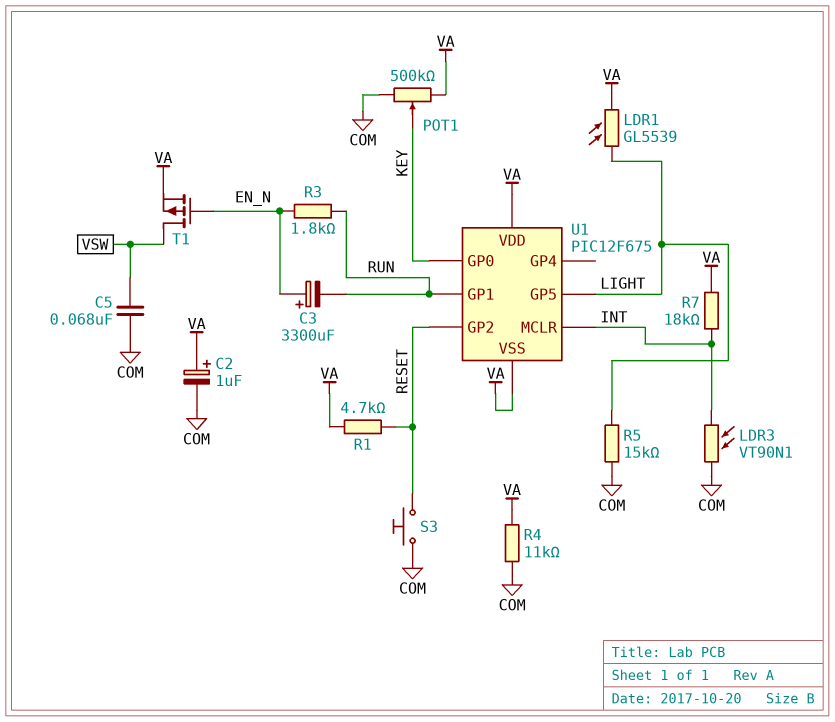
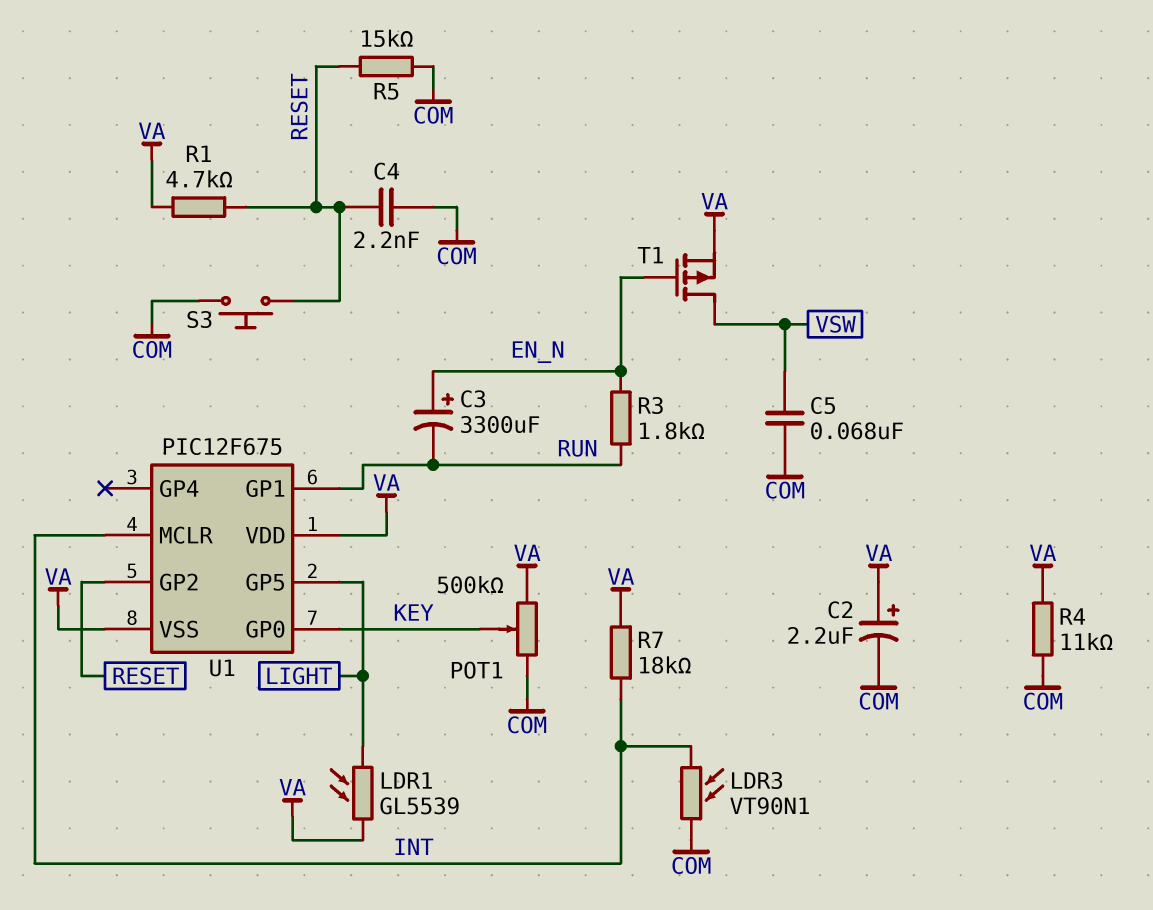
C2: 1uF (plus VA, minus COM) -> 2.2uF (plus VA, minus COM)
C4: none -> 2.2nF (COM, RESET)
R5: 15k (COM, LIGHT) -> 15k (COM, RESET)

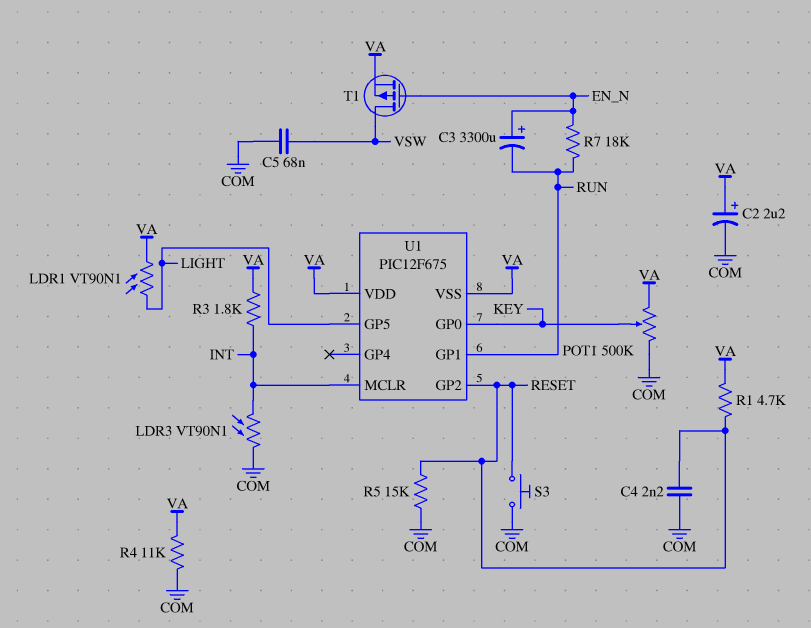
LDR1: GL5539 (LIGHT, VA) -> VT90N1 (LIGHT, VA)
R3: 1.8k (EN_N, RUN) -> 1.8k (INT, VA)
R7: 18k (INT, VA) -> 18k (EN_N, RUN)

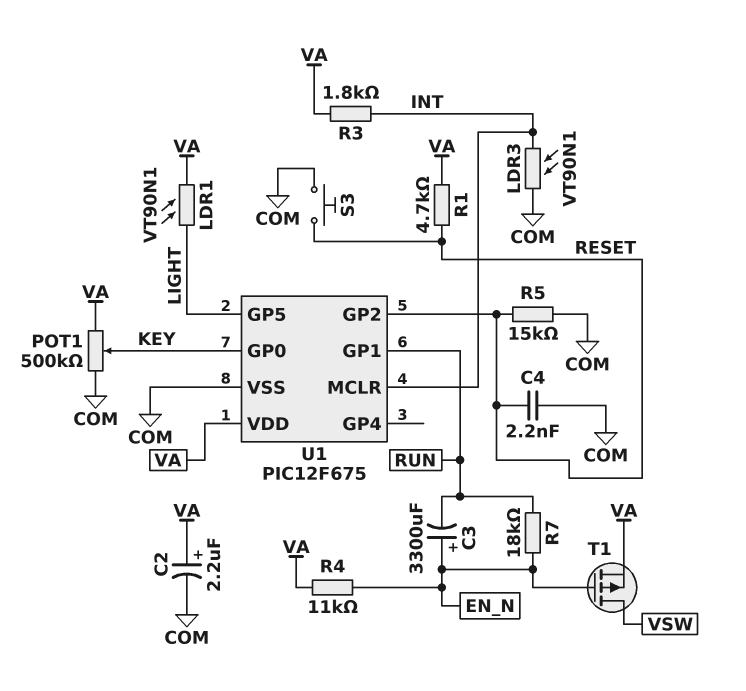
C5: 68nF (COM, VSW) -> none
R4: 11k (COM, VA) -> 11k (EN_N, VA)
U1 pin VSS: VA -> COM

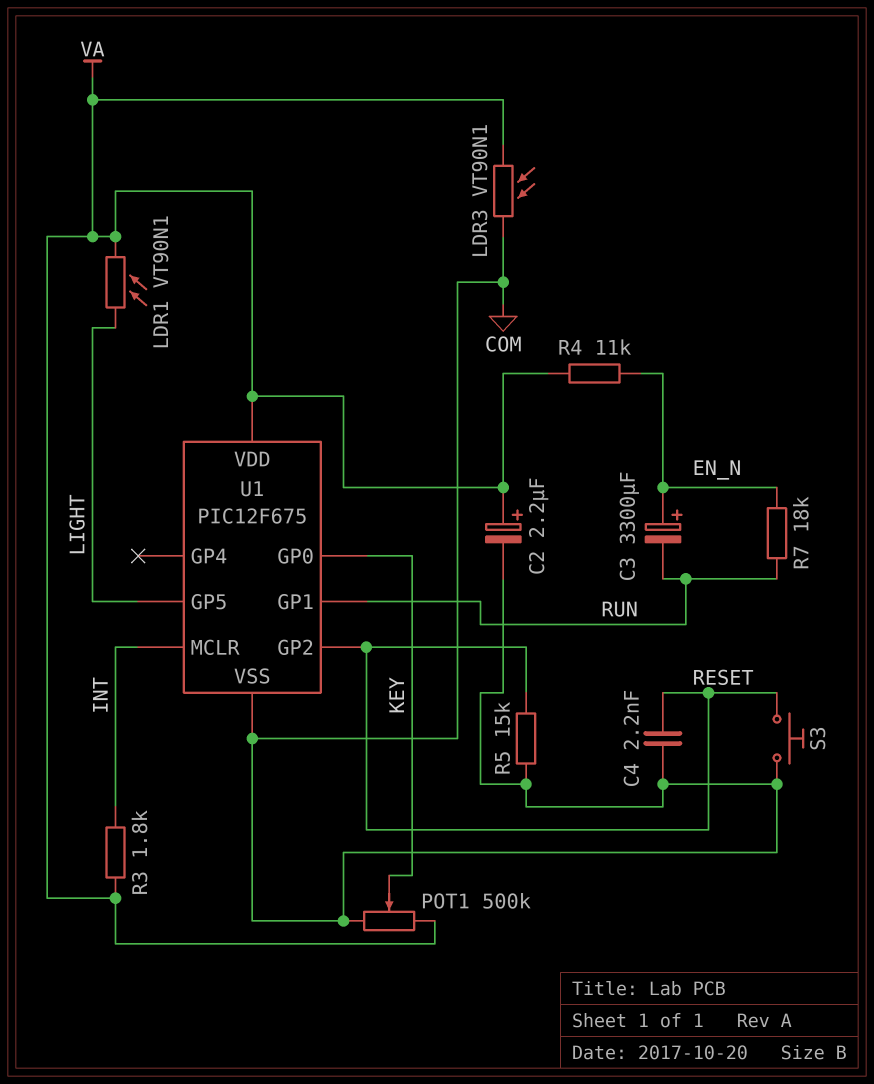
LDR3: VT90N1 (COM, INT) -> VT90N1 (COM, VA)
R1: 4.7k (RESET, VA) -> none
T1: PMOS (G EN_N, D VSW, S VA) -> none

